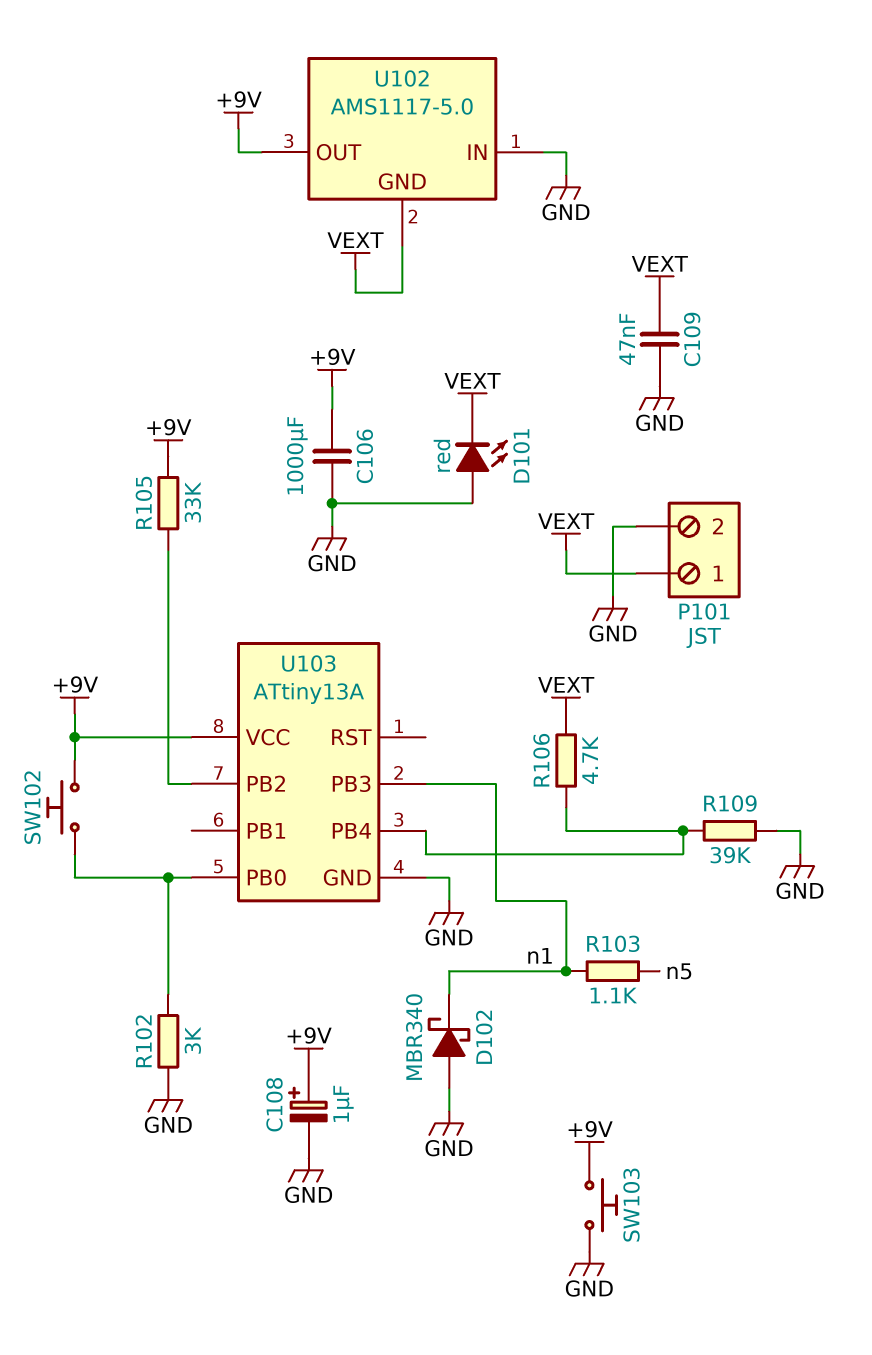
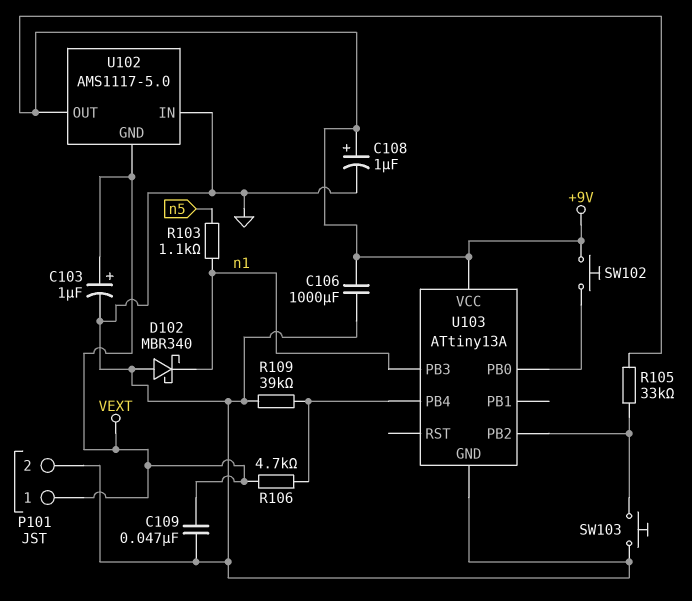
C103: none -> 1uF (plus VEXT, minus GND)
D101: LED red (A GND, K VEXT) -> none
R102: 3k (GND, U103/PB0) -> none
SW103: button (+9V, GND) -> button (GND, U103/PB2)

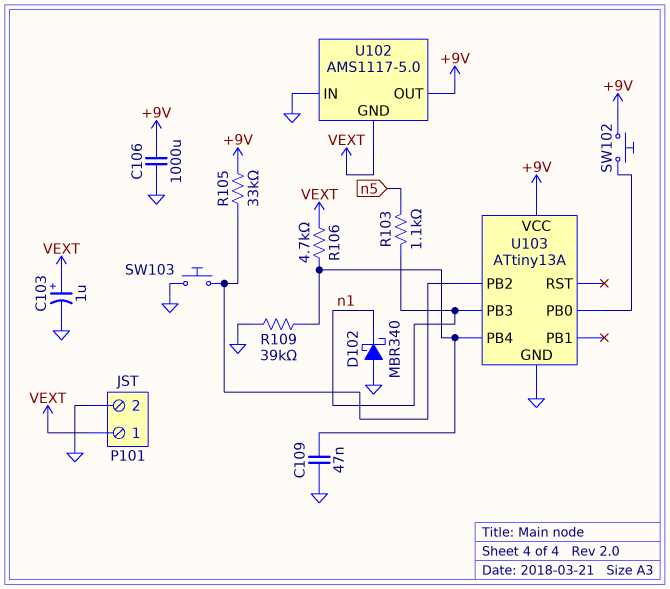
C108: 1uF (plus +9V, minus GND) -> none
C109: 47nF (GND, VEXT) -> 47nF (GND, U103/PB4)

